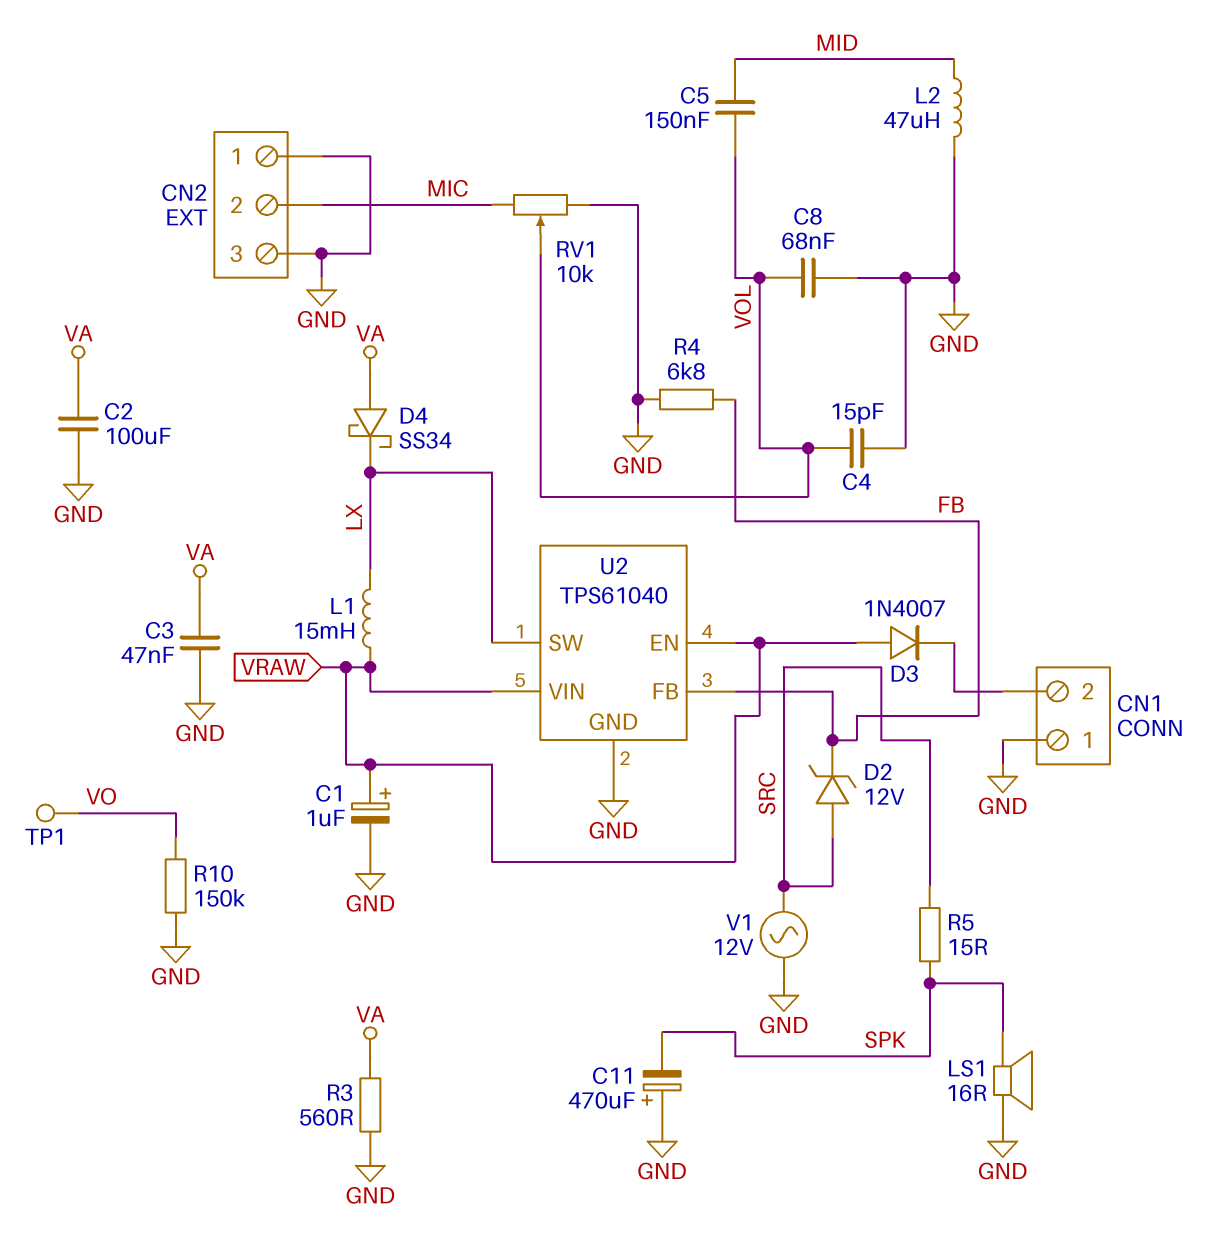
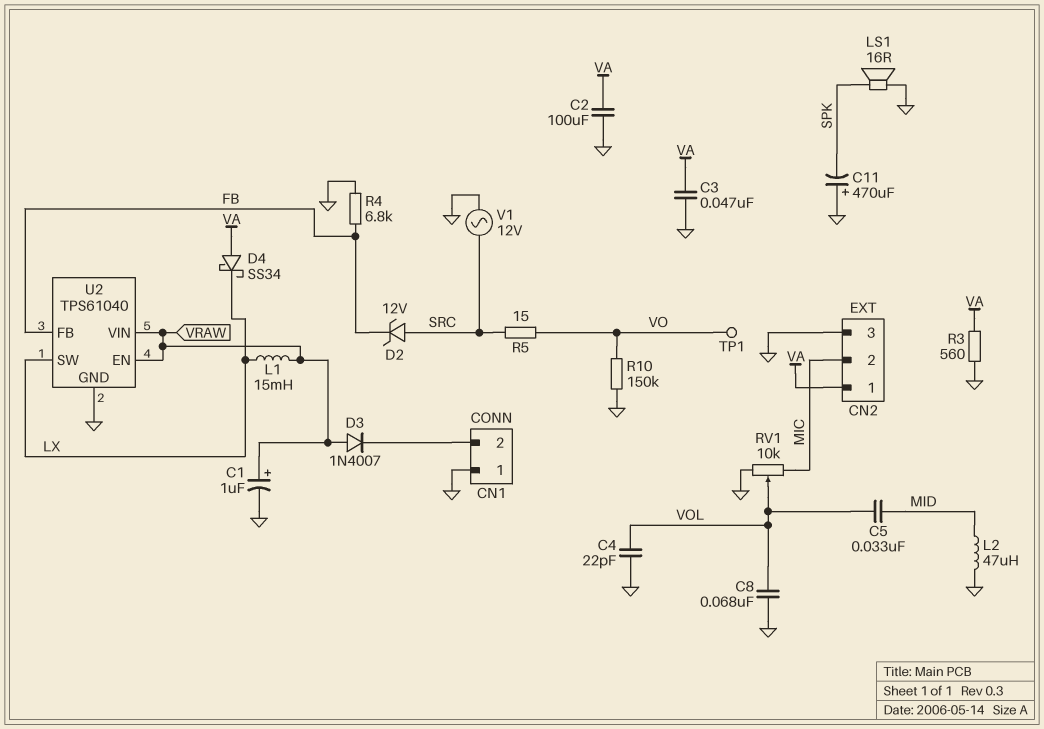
C4: 15pF (GND, VOL) -> 22pF (GND, VOL)
C5: 150nF (MID, VOL) -> 33nF (MID, VOL)
CN2 pin 1: GND -> VA
R5: 15 (SPK, SRC) -> 15 (SRC, VO)

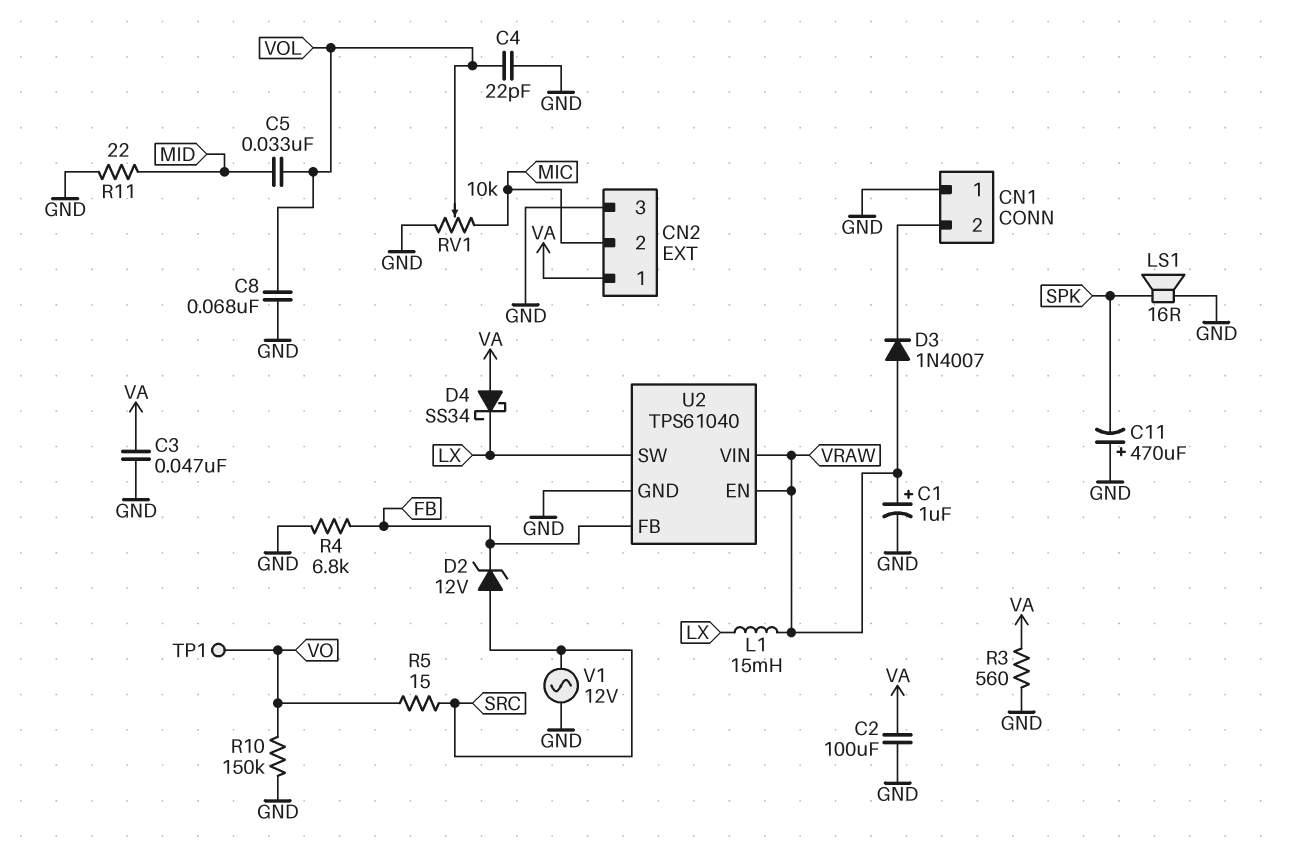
L2: 47uH (GND, MID) -> none
R11: none -> 22 (GND, MID)

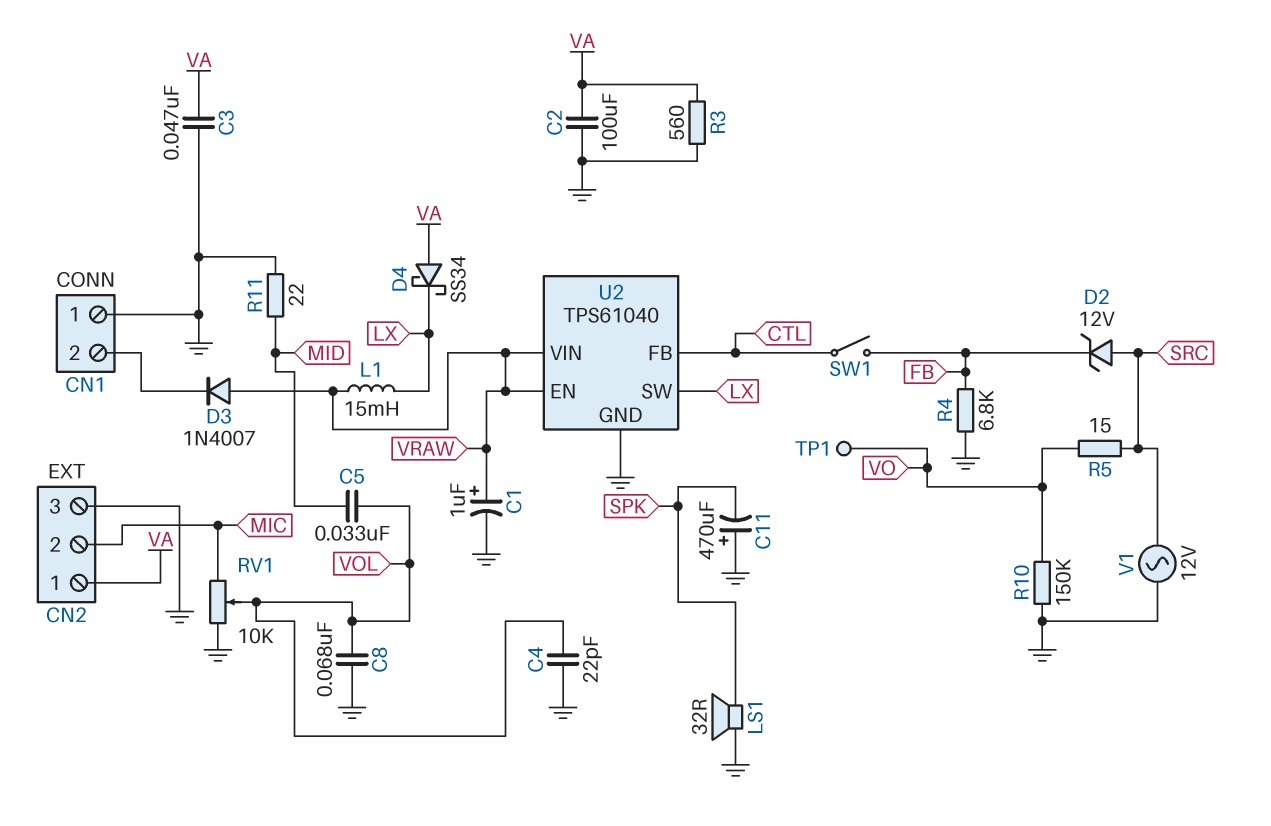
LS1: speaker 16R (GND, SPK) -> speaker 32R (GND, SPK)
SW1: none -> switch (CTL, FB)
U2 pin FB: FB -> CTL

